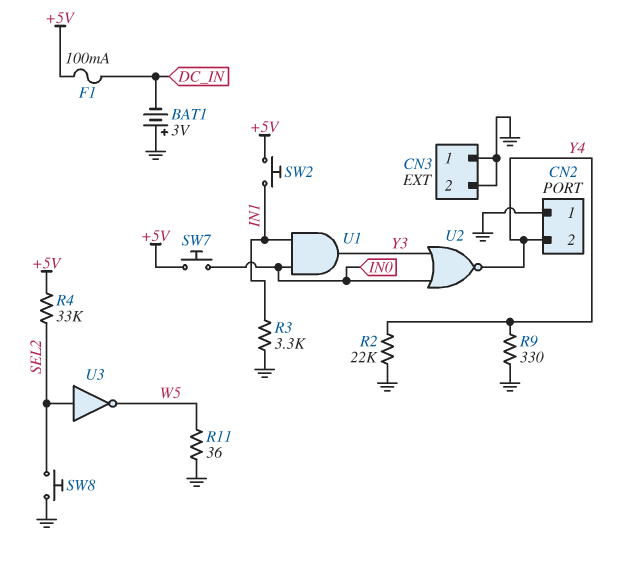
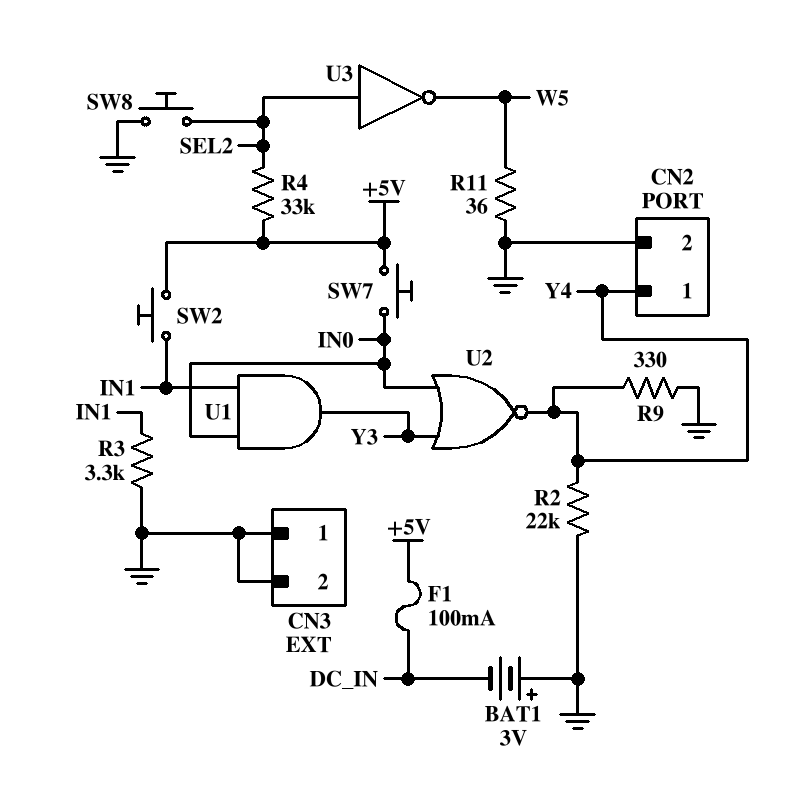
CN2 pin 1: GND -> Y4
CN2 pin 2: Y4 -> GND

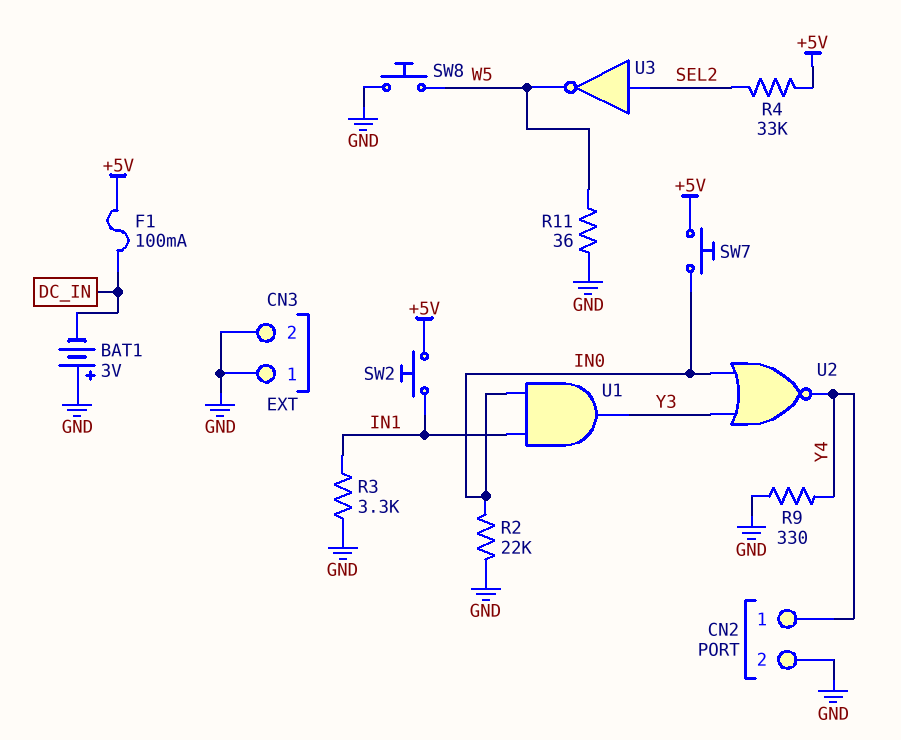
R2: 22k (GND, Y4) -> 22k (GND, IN0)
SW8: button (GND, SEL2) -> button (GND, W5)

